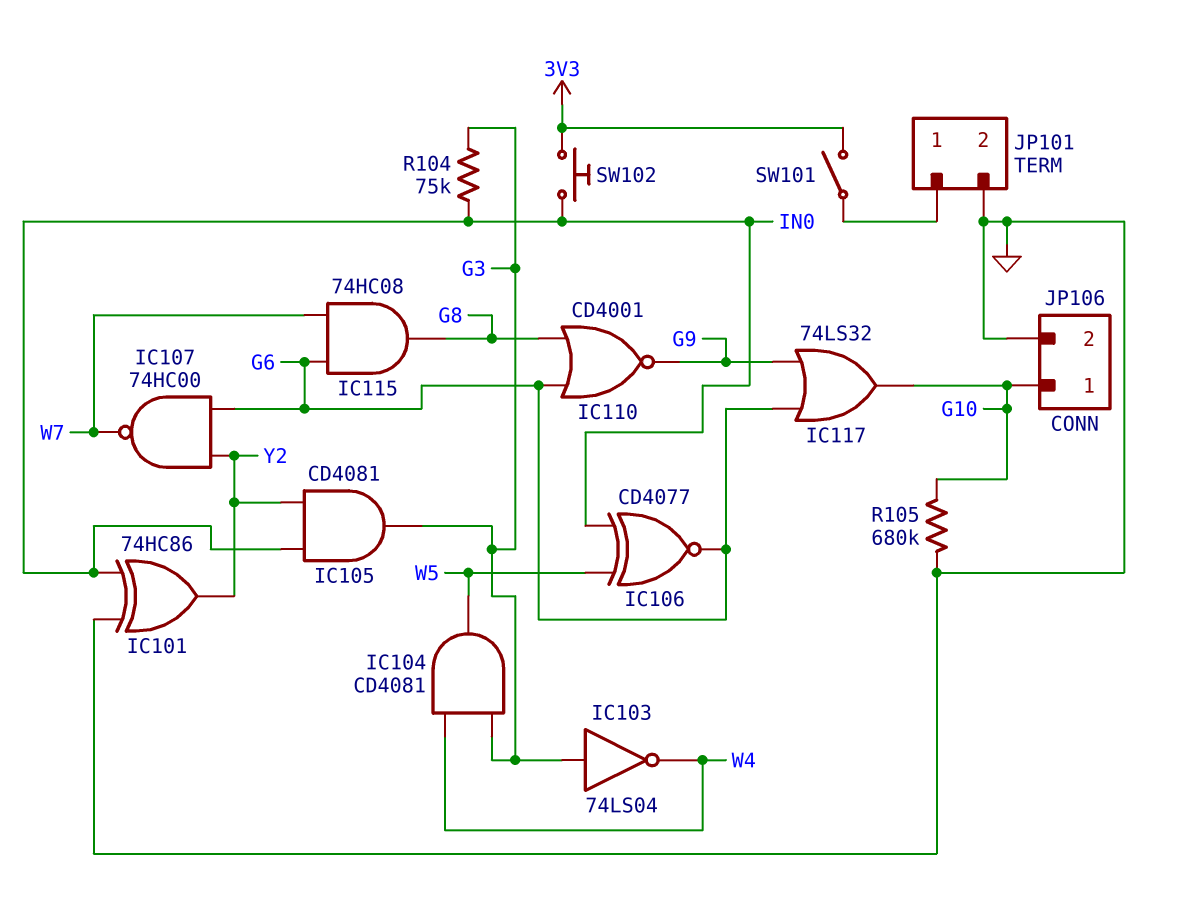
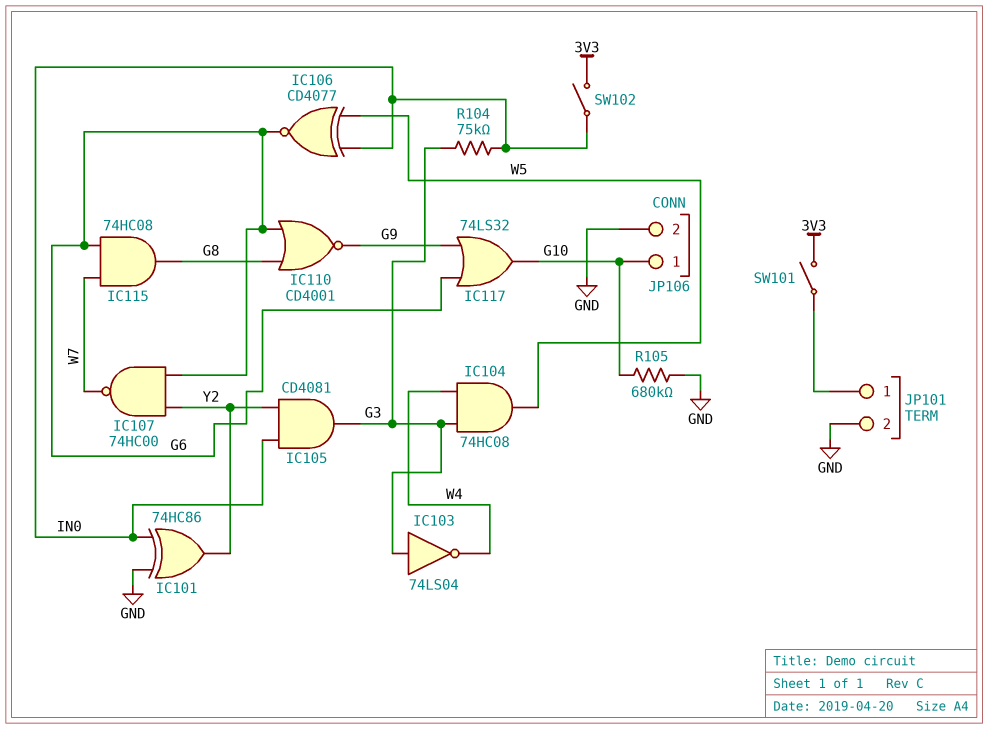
IC104: AND CD4081 (in G3, in W4, out W5) -> AND 74HC08 (in G3, in W4, out W5)
SW102: button (3V3, IN0) -> switch (3V3, IN0)

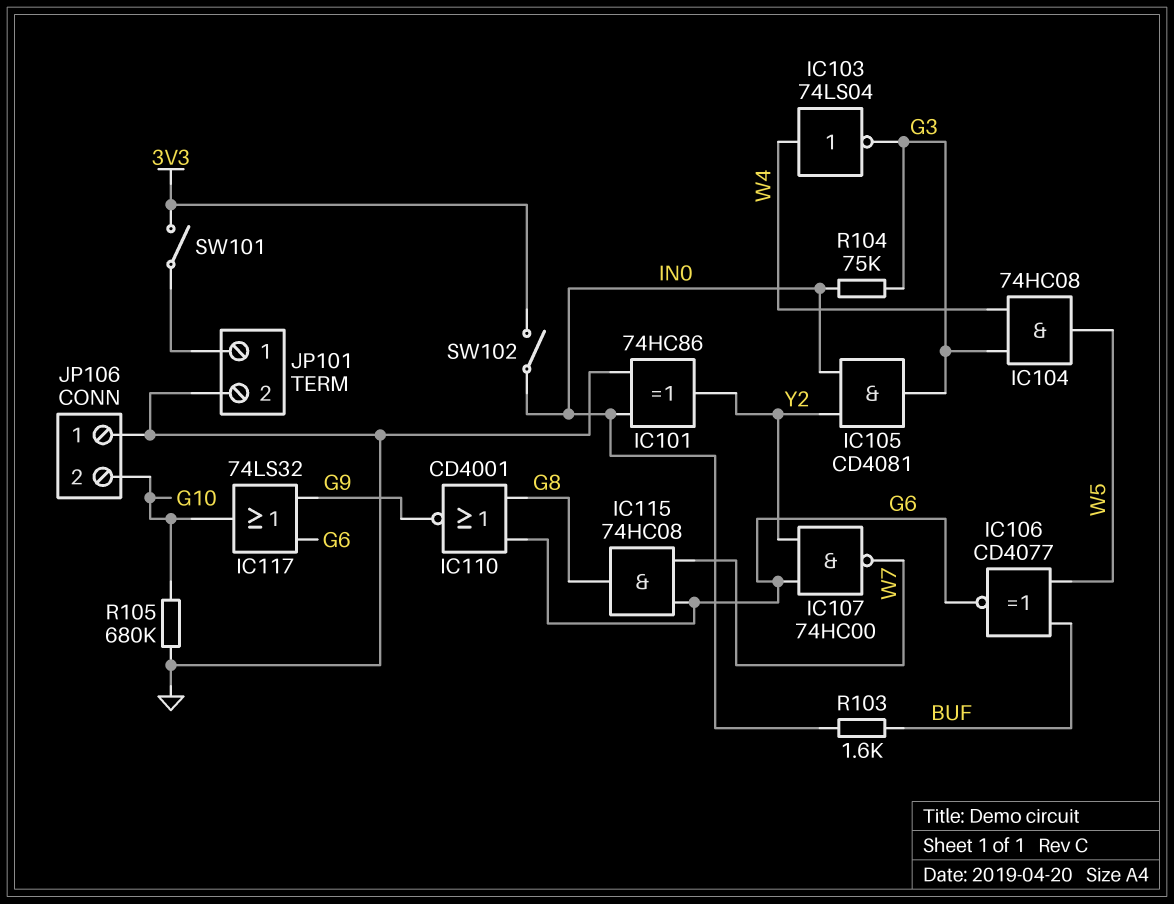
IC103: NOT 74LS04 (in G3, out W4) -> NOT 74LS04 (in W4, out G3)
IC106: XNOR CD4077 (in IN0, in W5, out G6) -> XNOR CD4077 (in BUF, in W5, out G6)
JP106 pin 1: G10 -> GND
JP106 pin 2: GND -> G10
R103: none -> 1.6k (BUF, IN0)

